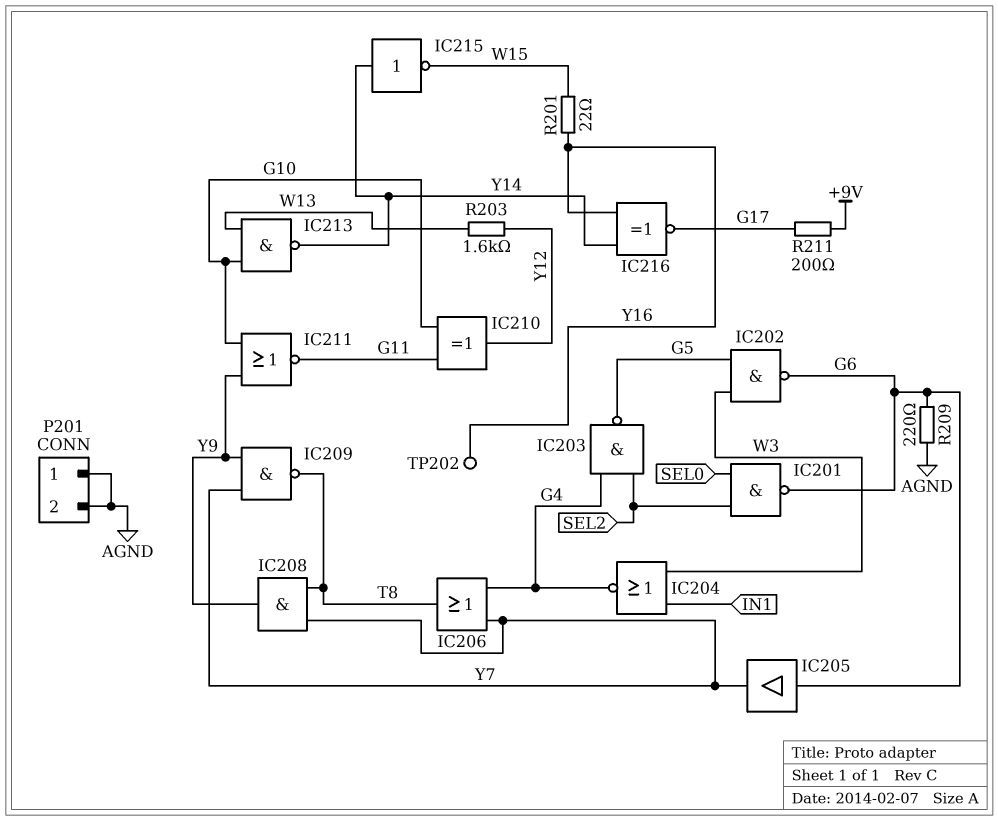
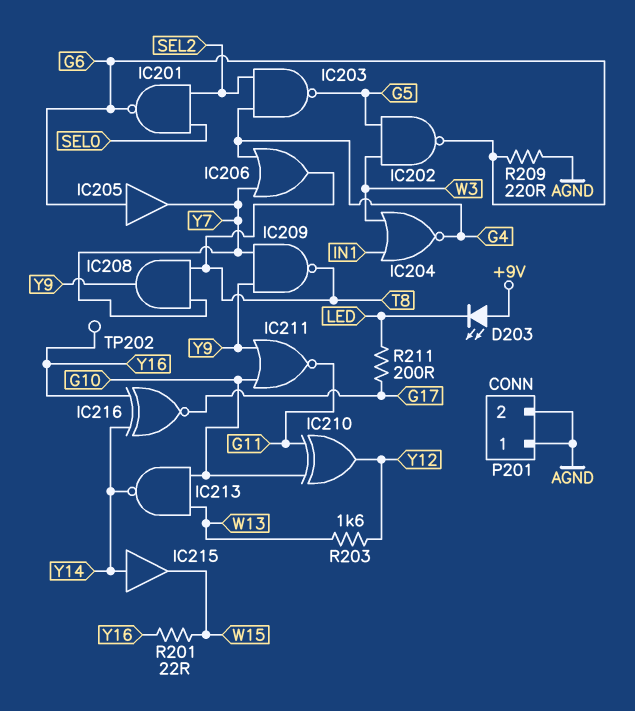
D203: none -> LED (A +9V, K LED)
IC215: NOT (in Y14, out W15) -> buffer (in Y14, out W15)
R211: 200 (+9V, G17) -> 200 (G17, LED)

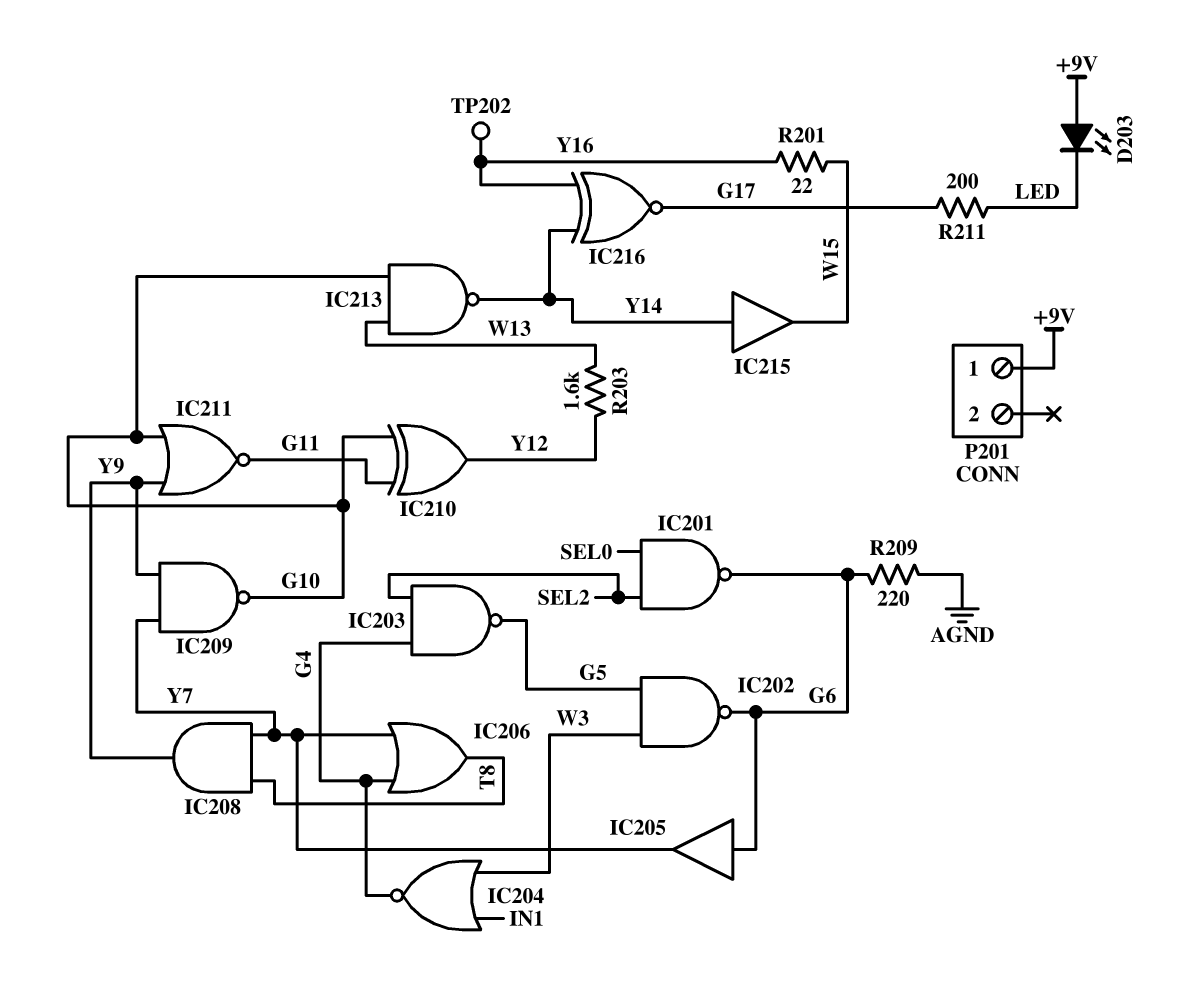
IC209: NAND (in Y7, in Y9, out T8) -> NAND (in Y7, in Y9, out G10)
P201 pin 1: AGND -> +9V
P201 pin 2: AGND -> none

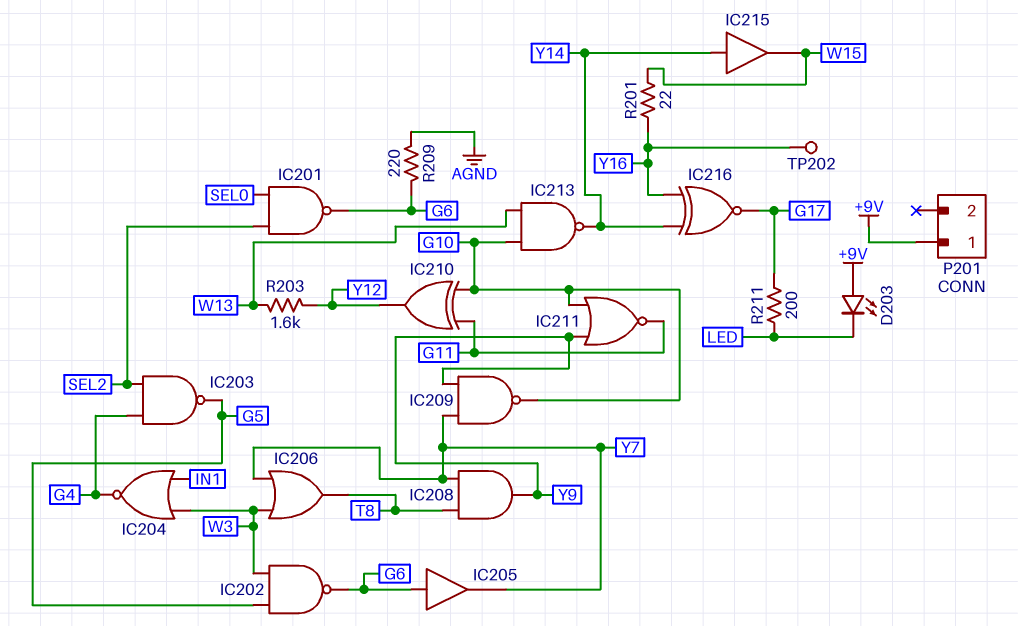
IC206: OR (in G4, in Y7, out T8) -> OR (in W3, in Y7, out T8)

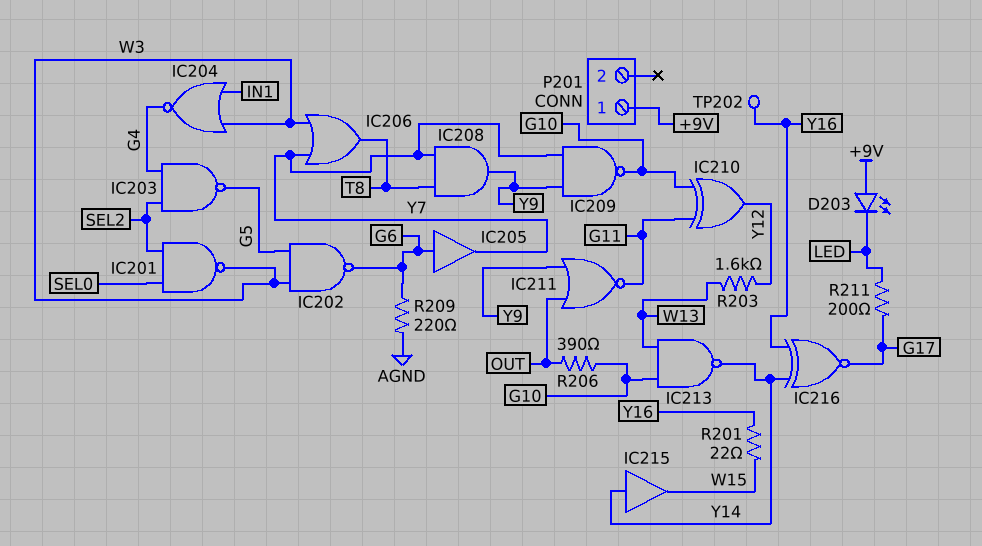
IC201: NAND (in SEL0, in SEL2, out G6) -> NAND (in SEL0, in SEL2, out W3)
IC211: NOR (in G10, in Y9, out G11) -> NOR (in OUT, in Y9, out G11)
R206: none -> 390 (G10, OUT)

